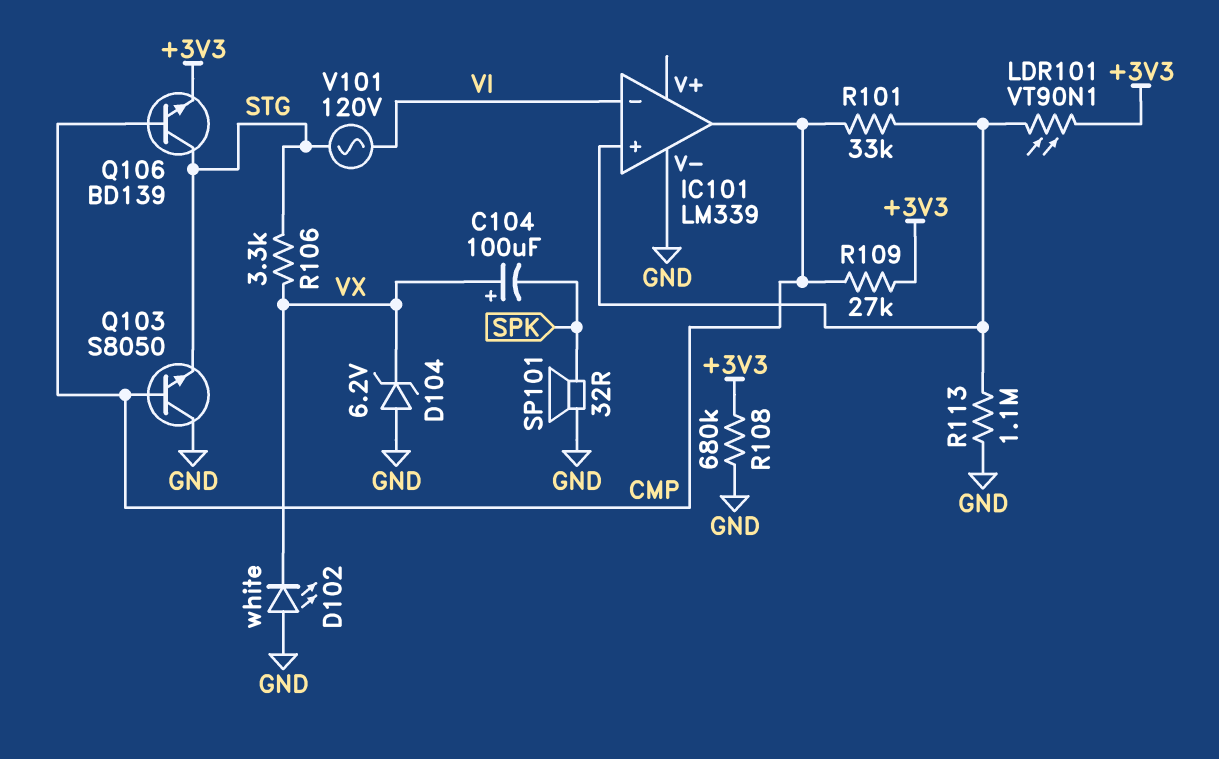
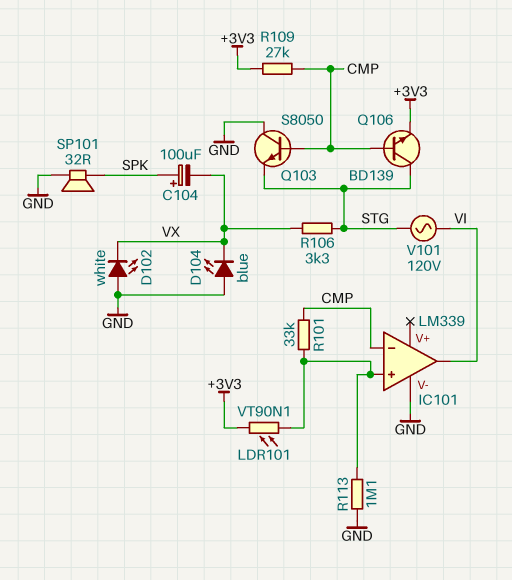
C104: 100uF (plus VX, minus SPK) -> 100uF (plus SPK, minus VX)
D104: zener 6.2V (A GND, K VX) -> LED blue (A GND, K VX)
IC101 pin in-: VI -> CMP
IC101 pin out: CMP -> VI
R108: 680k (+3V3, GND) -> none

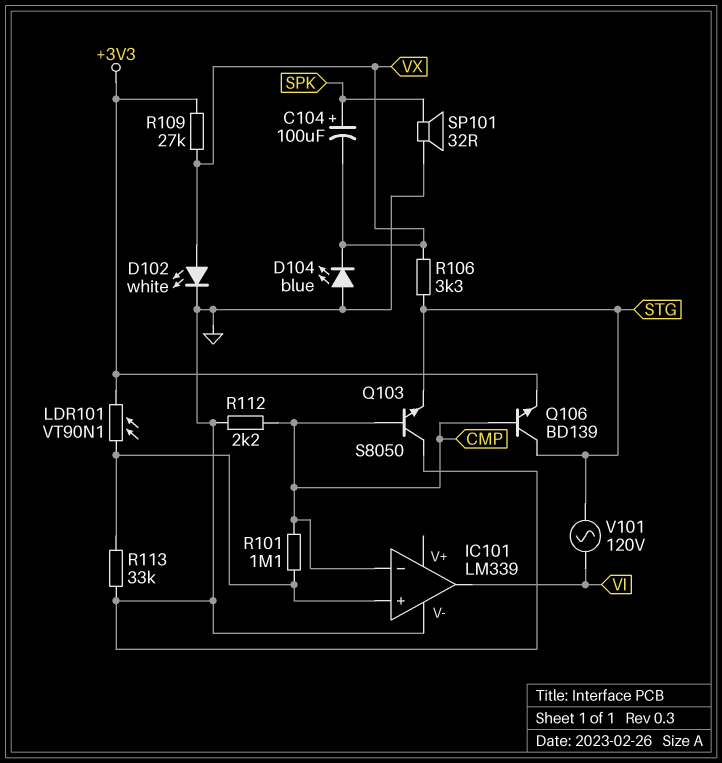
D102: LED white (A GND, K VX) -> LED white (A VX, K GND)
R101: 33k (CMP, IC101/in+) -> 1.1M (CMP, IC101/in+)
R109: 27k (+3V3, CMP) -> 27k (+3V3, VX)
R112: none -> 2.2k (CMP, GND)
R113: 1.1M (GND, IC101/in+) -> 33k (GND, IC101/in+)

